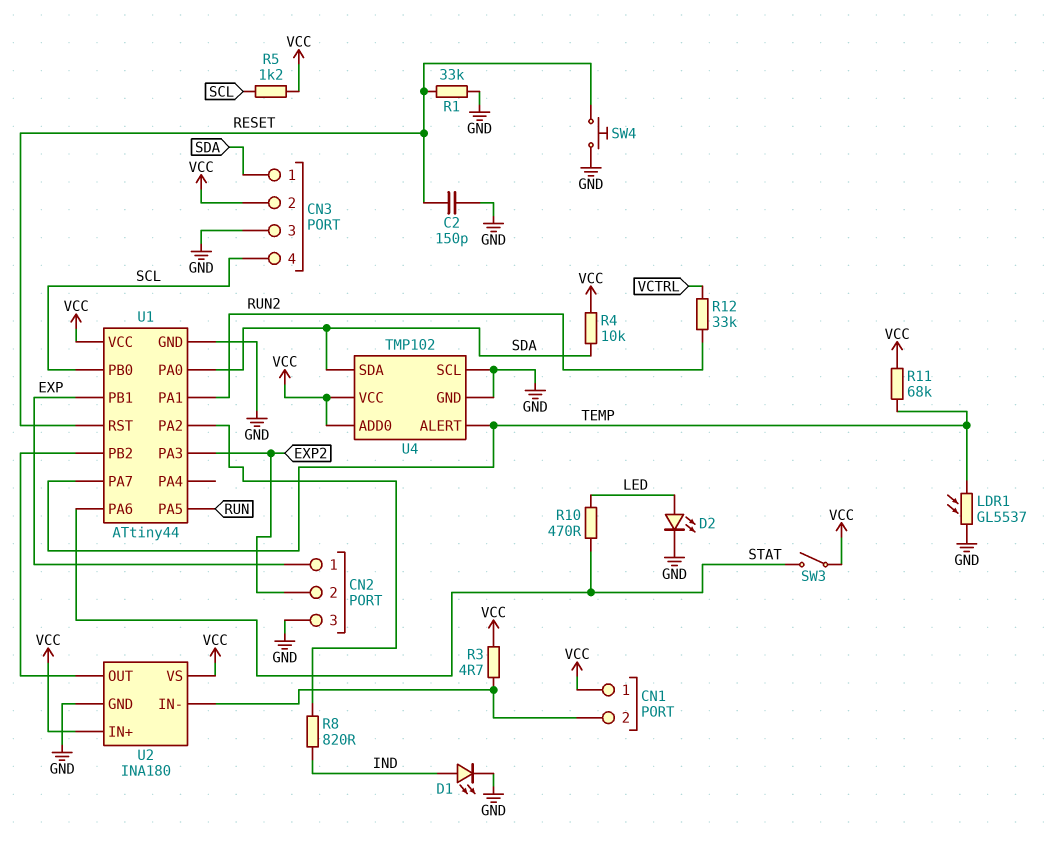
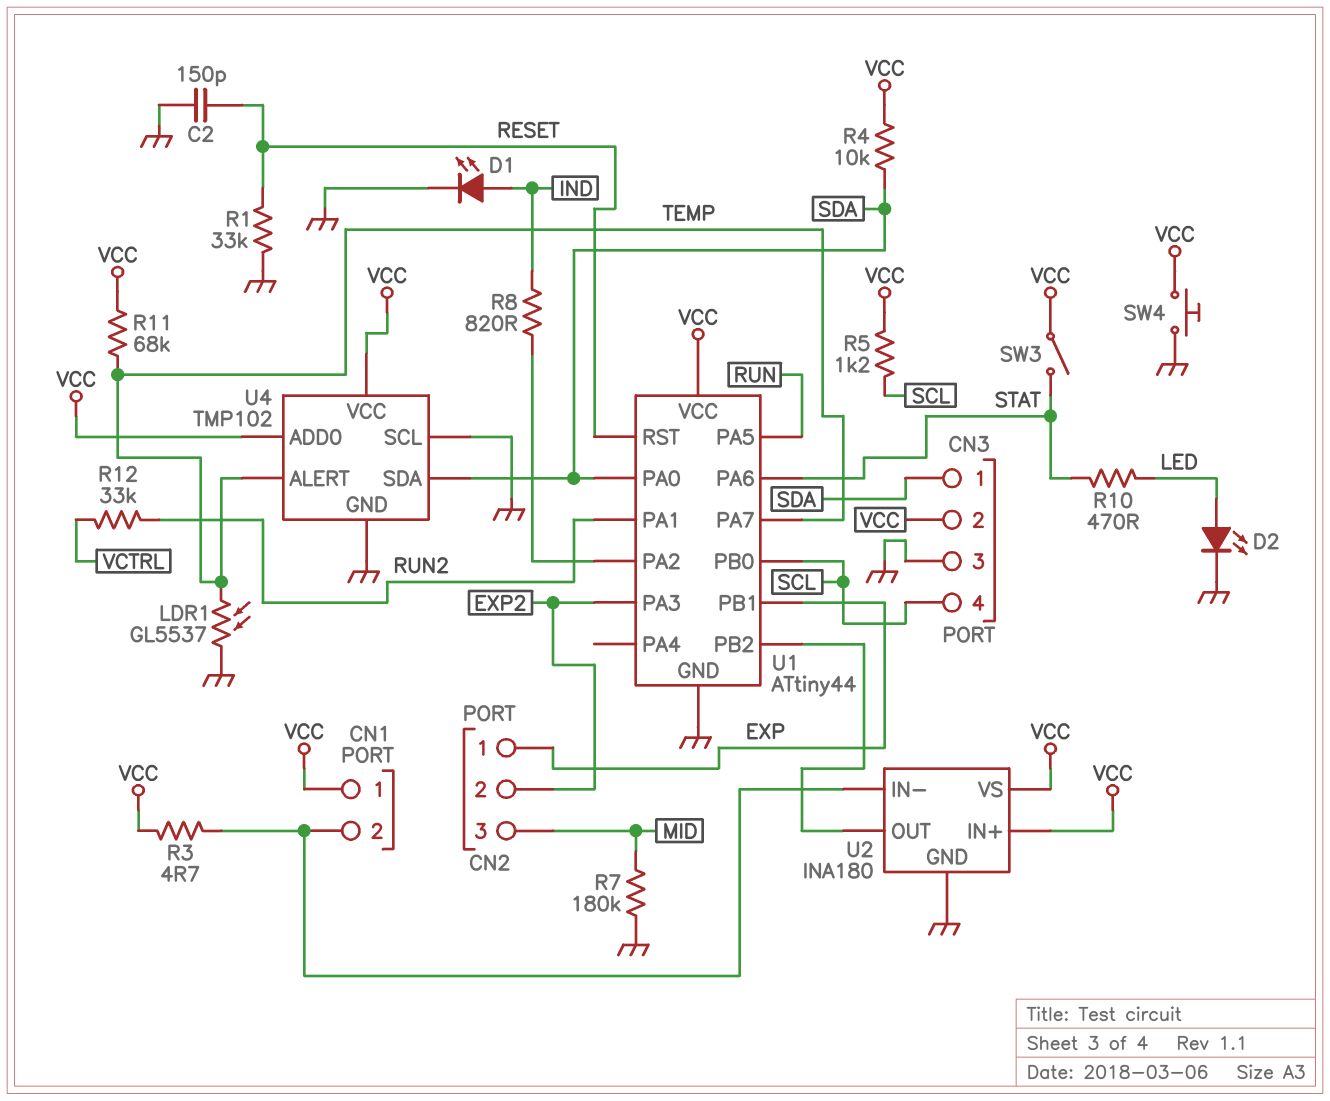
CN2 pin 3: GND -> MID
R7: none -> 180k (GND, MID)
SW4: button (GND, RESET) -> button (GND, VCC)

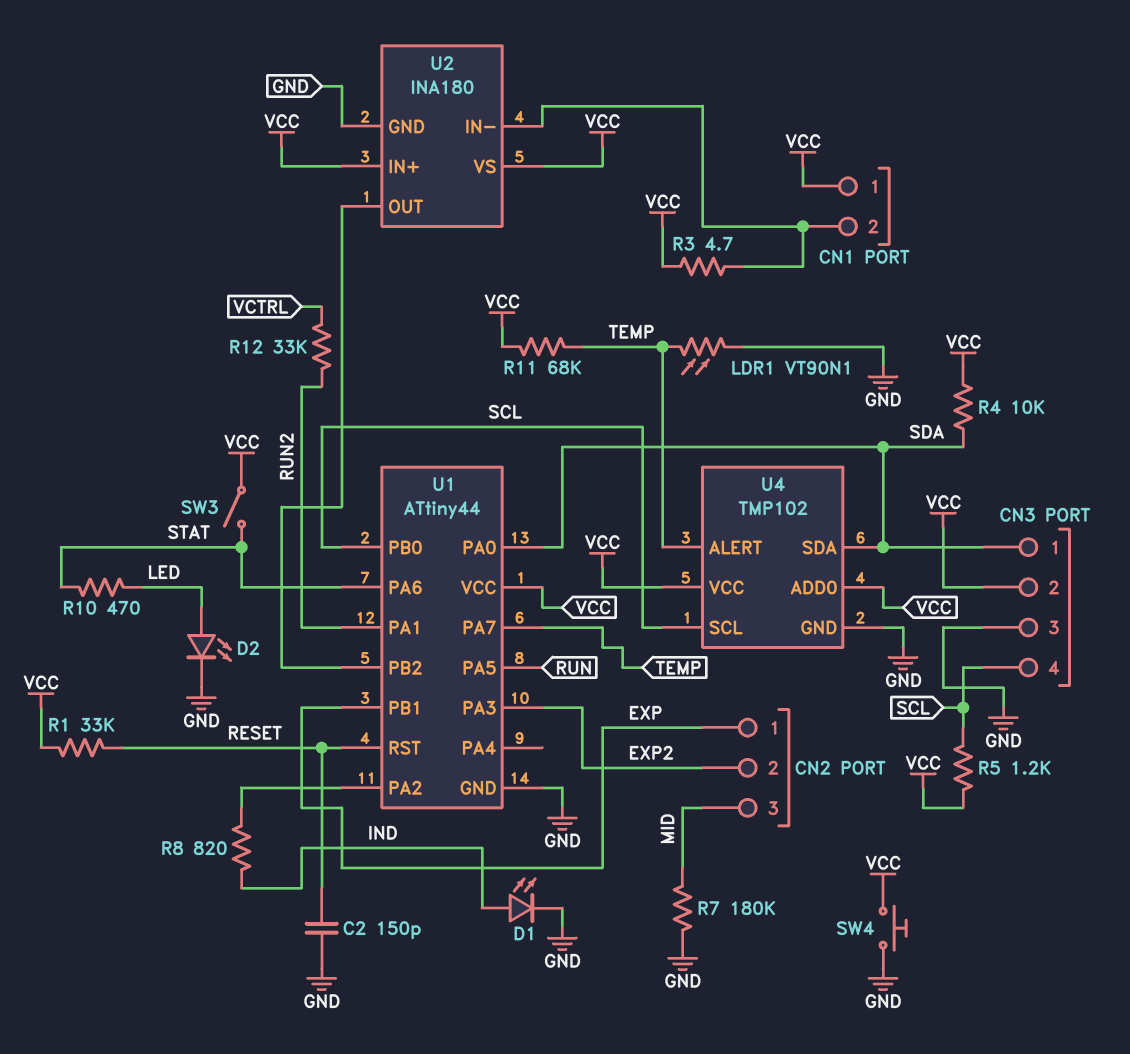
LDR1: GL5537 (GND, TEMP) -> VT90N1 (GND, TEMP)
R1: 33k (GND, RESET) -> 33k (RESET, VCC)
U4 pin SCL: GND -> SCL

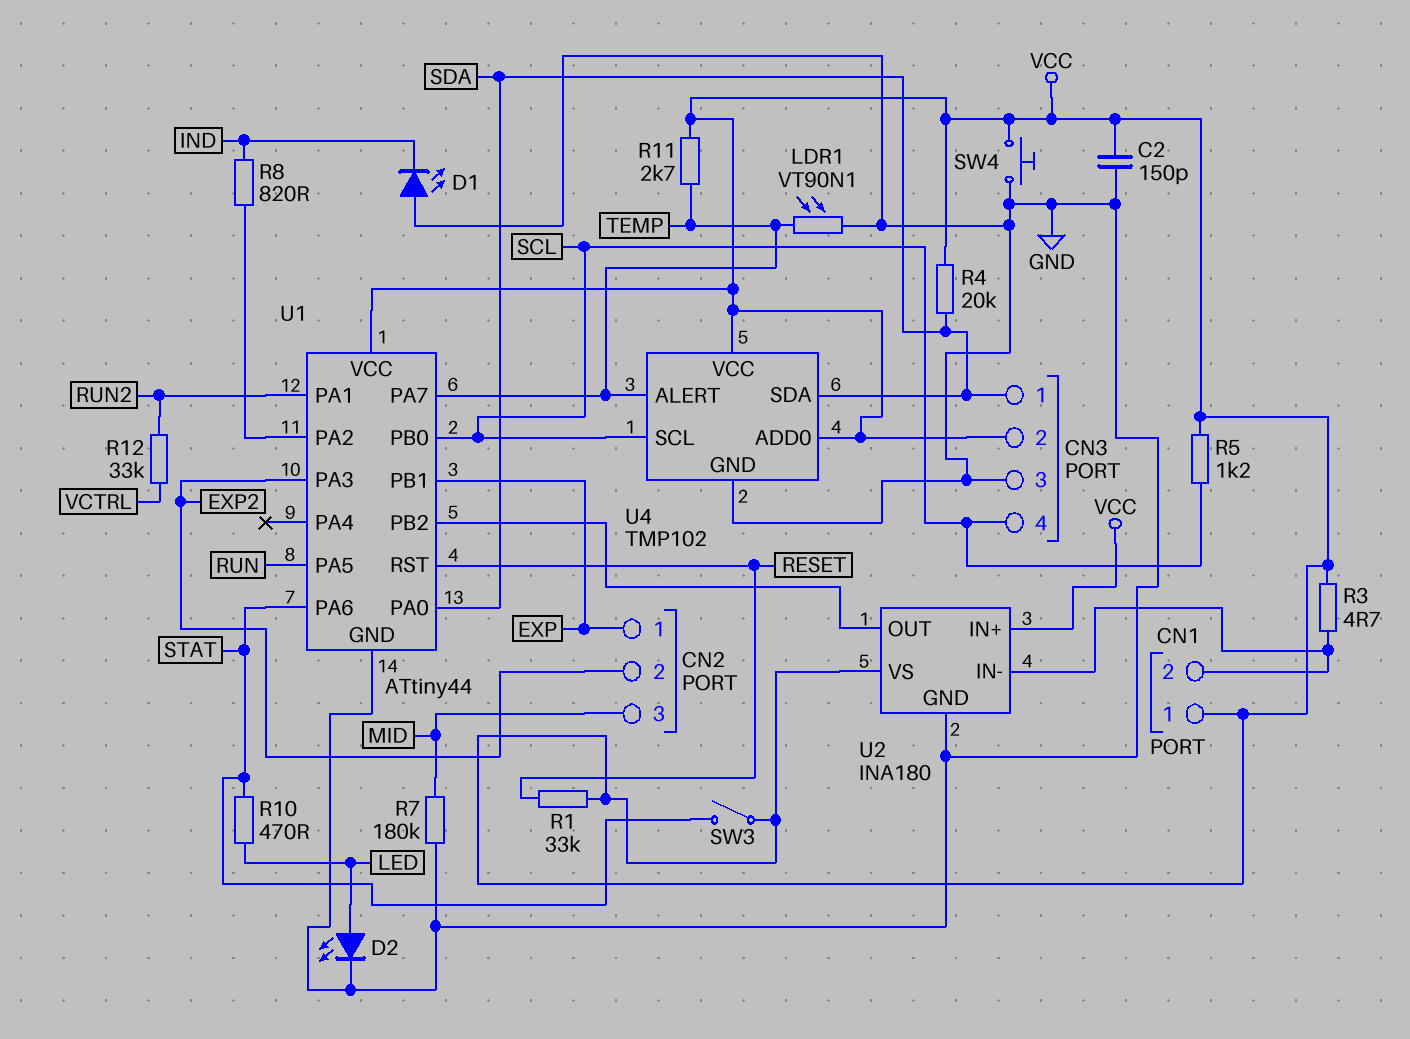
C2: 150pF (GND, RESET) -> 150pF (GND, VCC)
D1: LED (A IND, K GND) -> LED (A GND, K IND)
R4: 10k (SDA, VCC) -> 20k (SDA, VCC)
R11: 68k (TEMP, VCC) -> 2.7k (TEMP, VCC)

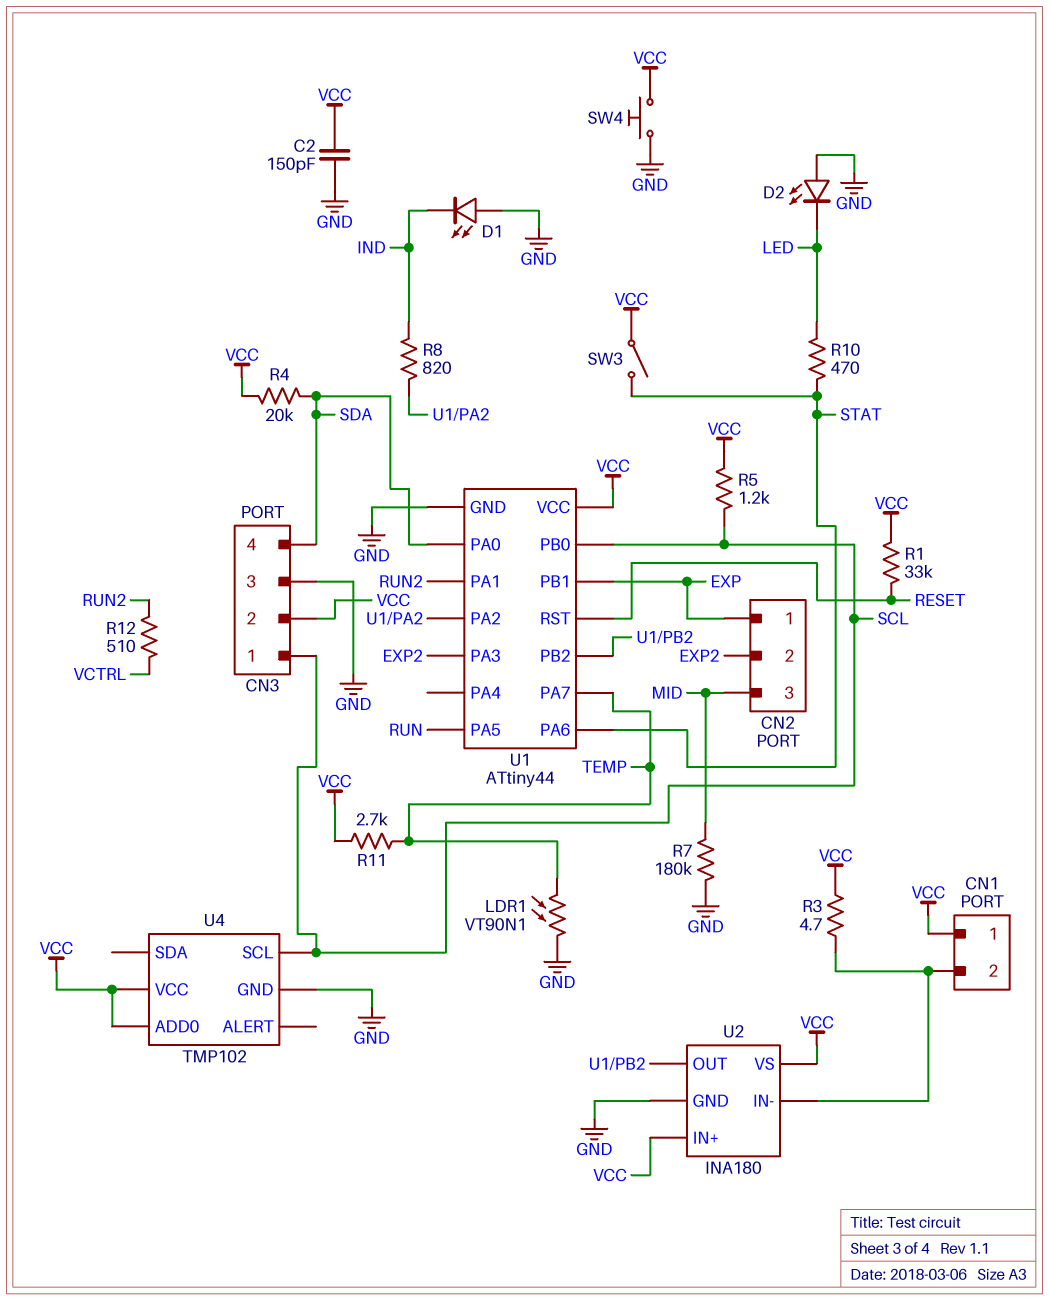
CN3 pin 1: SDA -> SCL
CN3 pin 4: SCL -> SDA
D2: LED (A LED, K GND) -> LED (A GND, K LED)
R12: 33k (RUN2, VCTRL) -> 510 (RUN2, VCTRL)
U4 pin ALERT: TEMP -> none
U4 pin SDA: SDA -> none

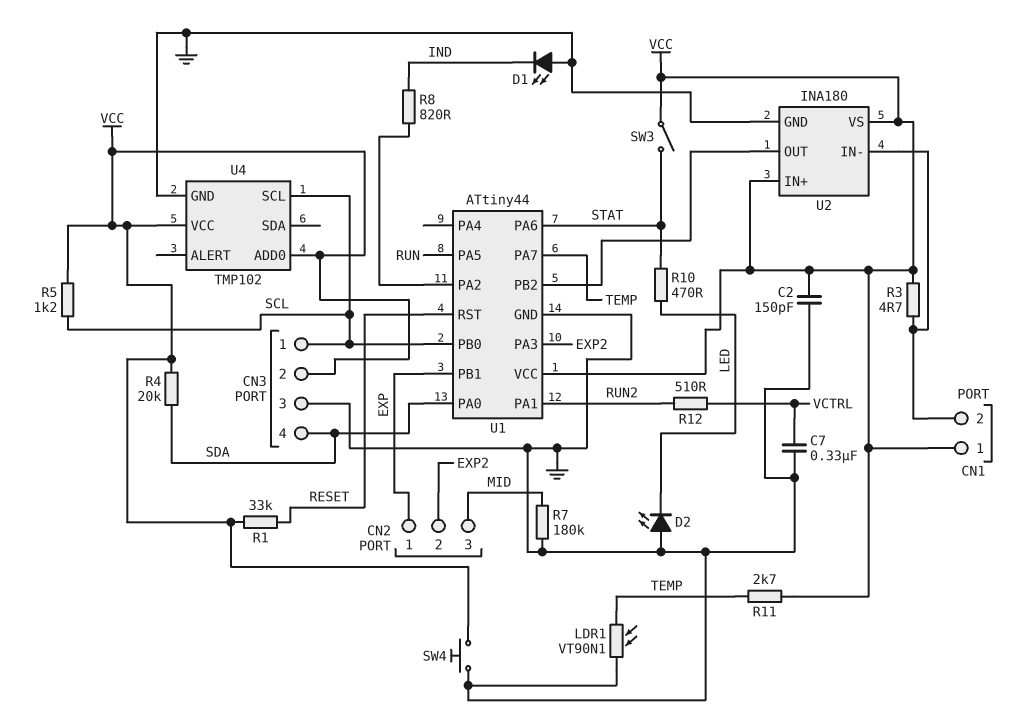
C7: none -> 330nF (GND, VCTRL)

